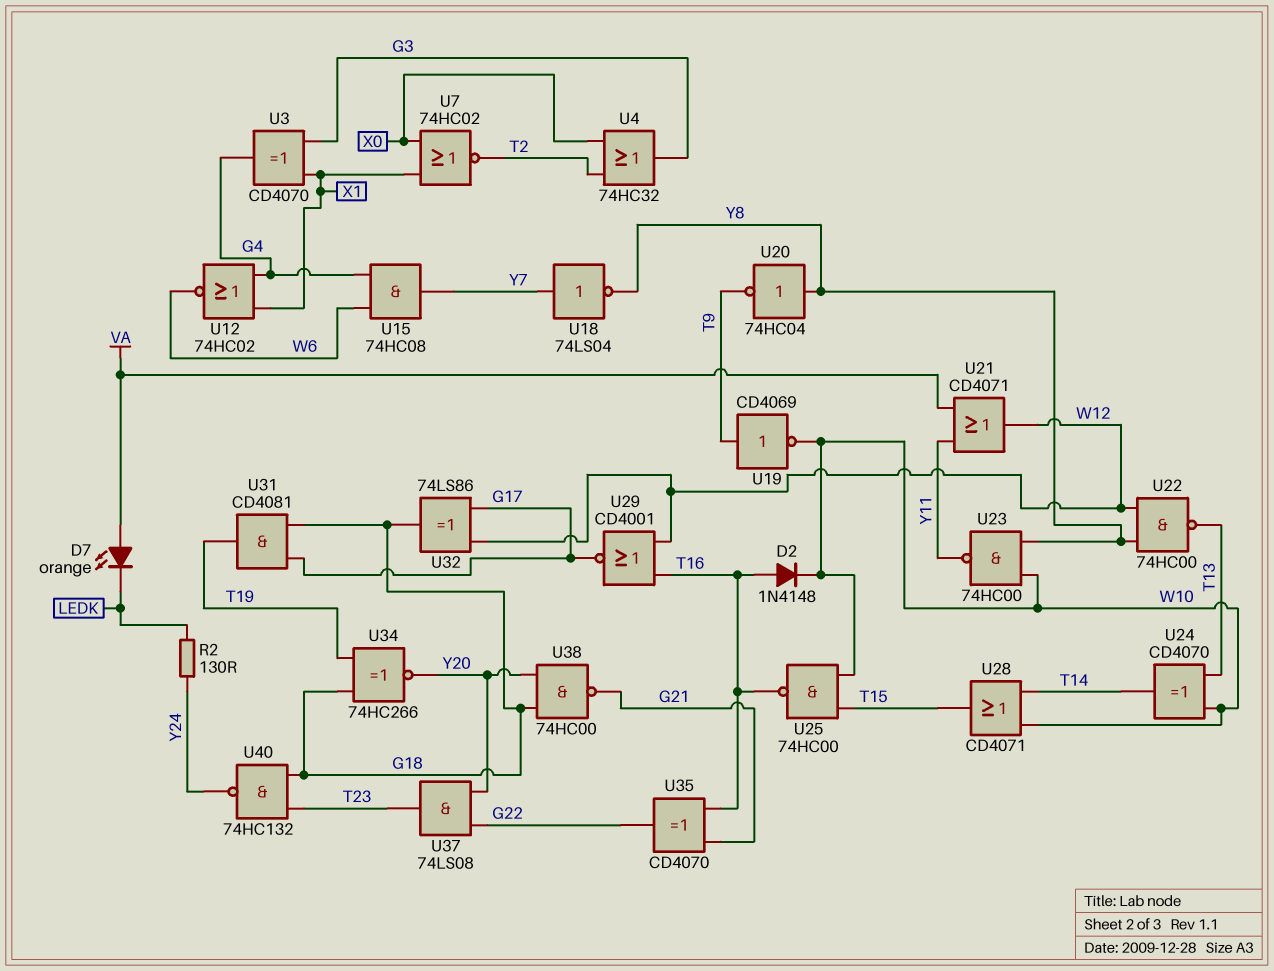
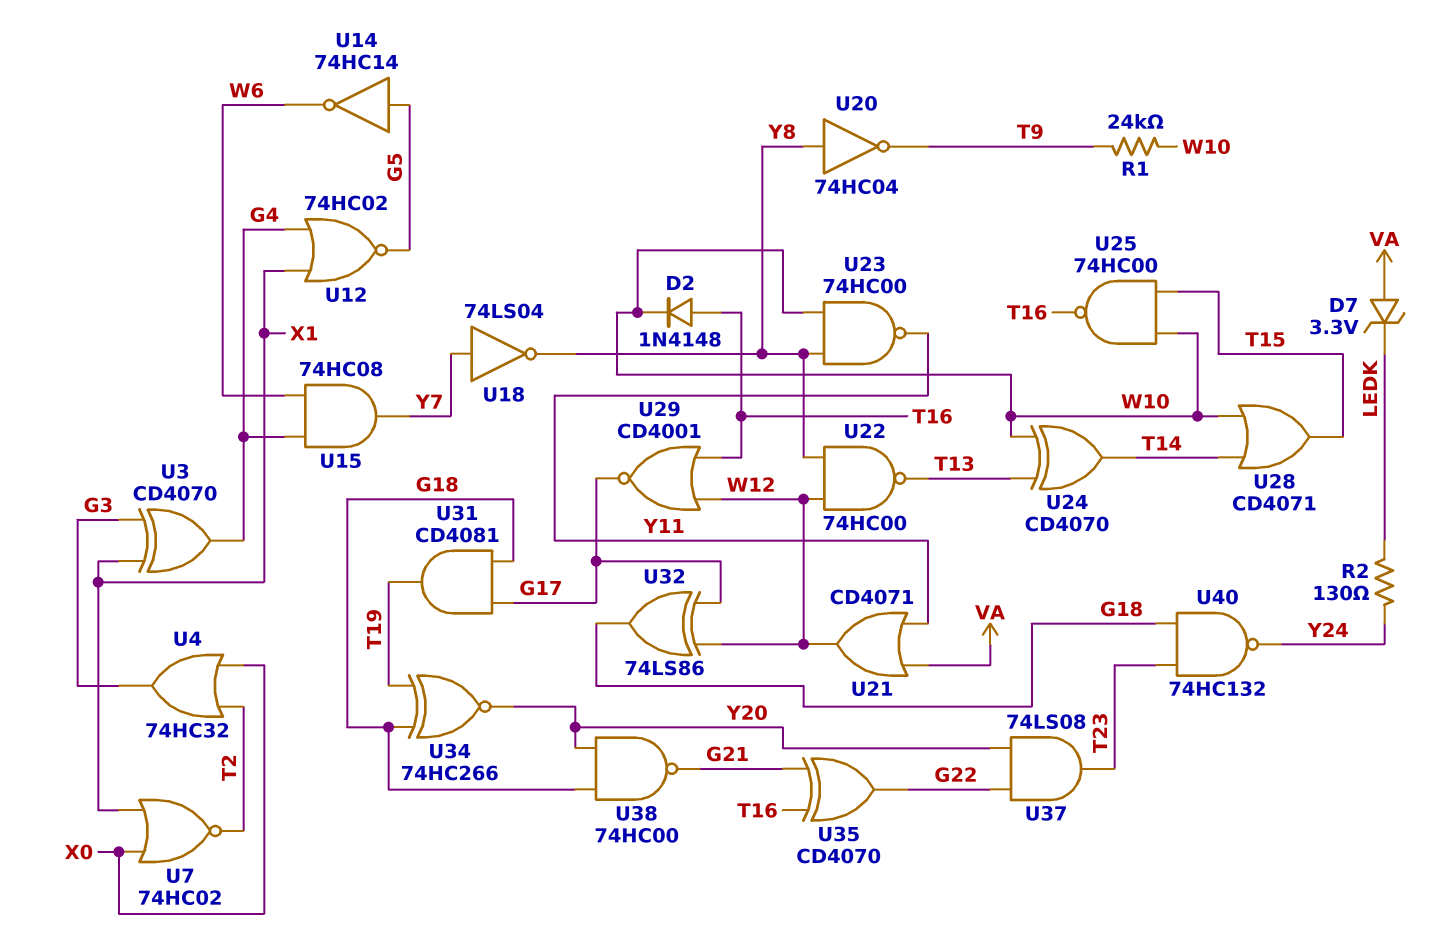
D7: LED orange (A VA, K LEDK) -> zener 3.3V (A VA, K LEDK)
R1: none -> 24k (T9, W10)
U12: NOR 74HC02 (in G4, in X1, out W6) -> NOR 74HC02 (in G4, in X1, out G5)
U14: none -> NOT 74HC14 (in G5, out W6)
U19: NOT CD4069 (in T9, out W10) -> none

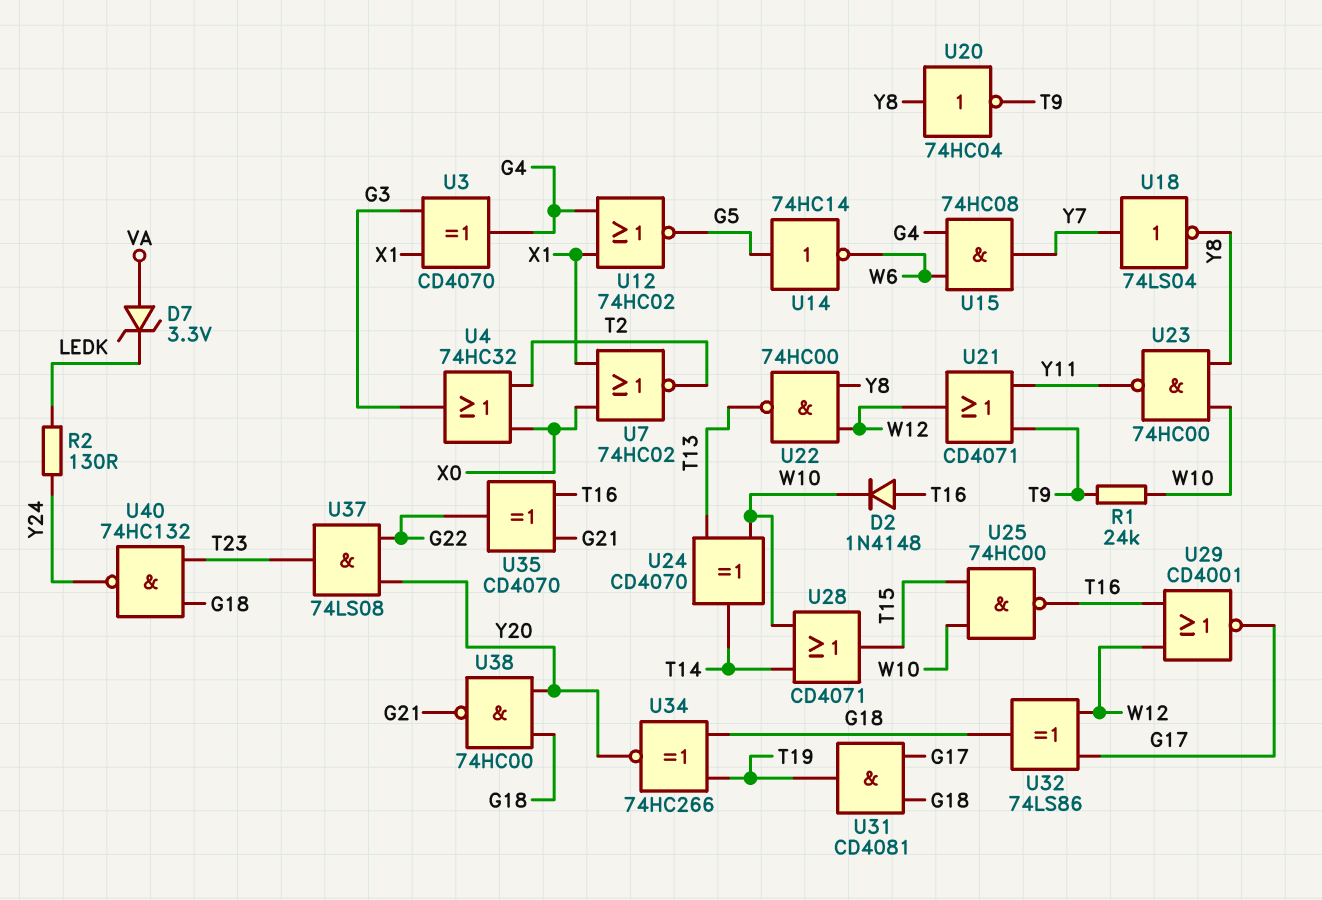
U21: OR CD4071 (in VA, in Y11, out W12) -> OR CD4071 (in T9, in Y11, out W12)

